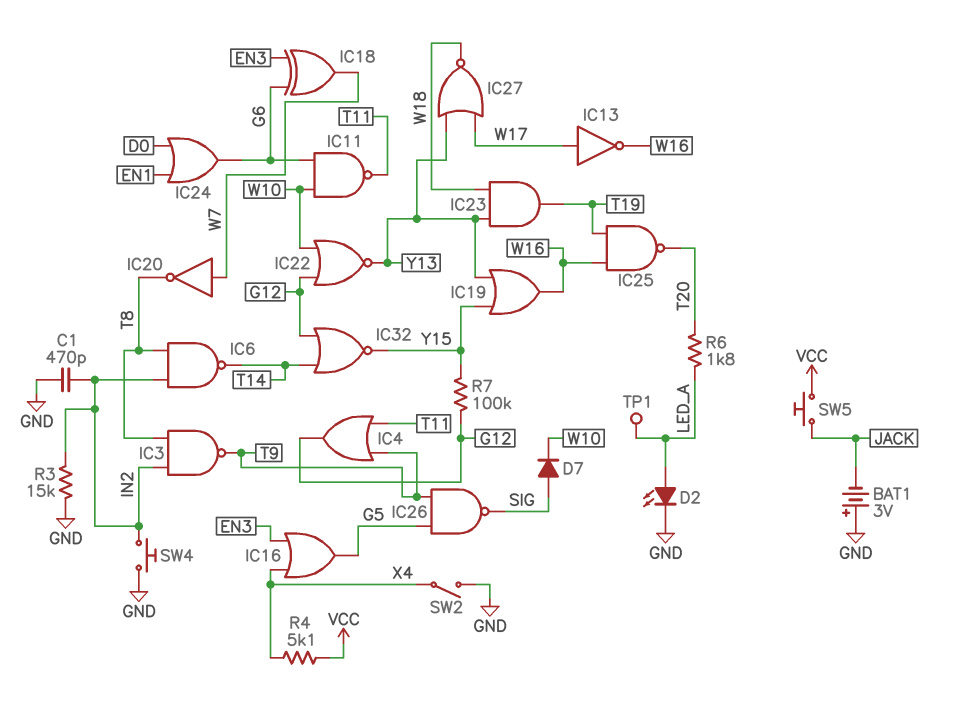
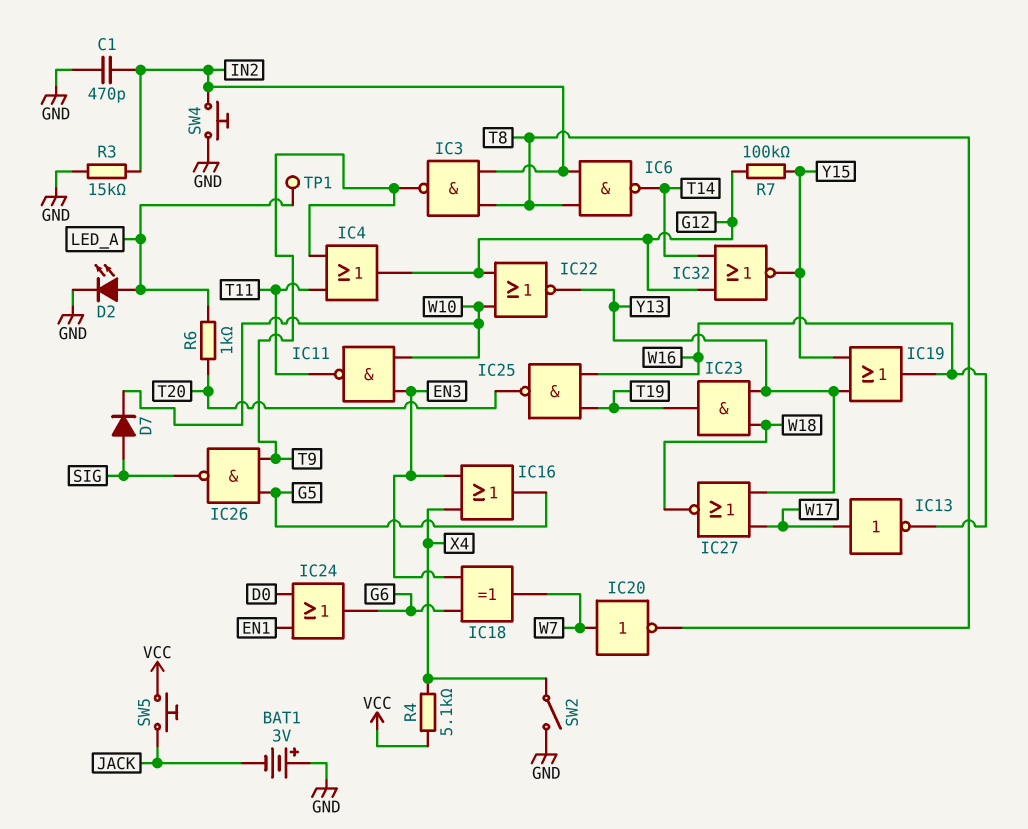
IC11: NAND (in G6, in W10, out T11) -> NAND (in EN3, in W10, out T11)
R6: 1.8k (LED_A, T20) -> 1k (LED_A, T20)

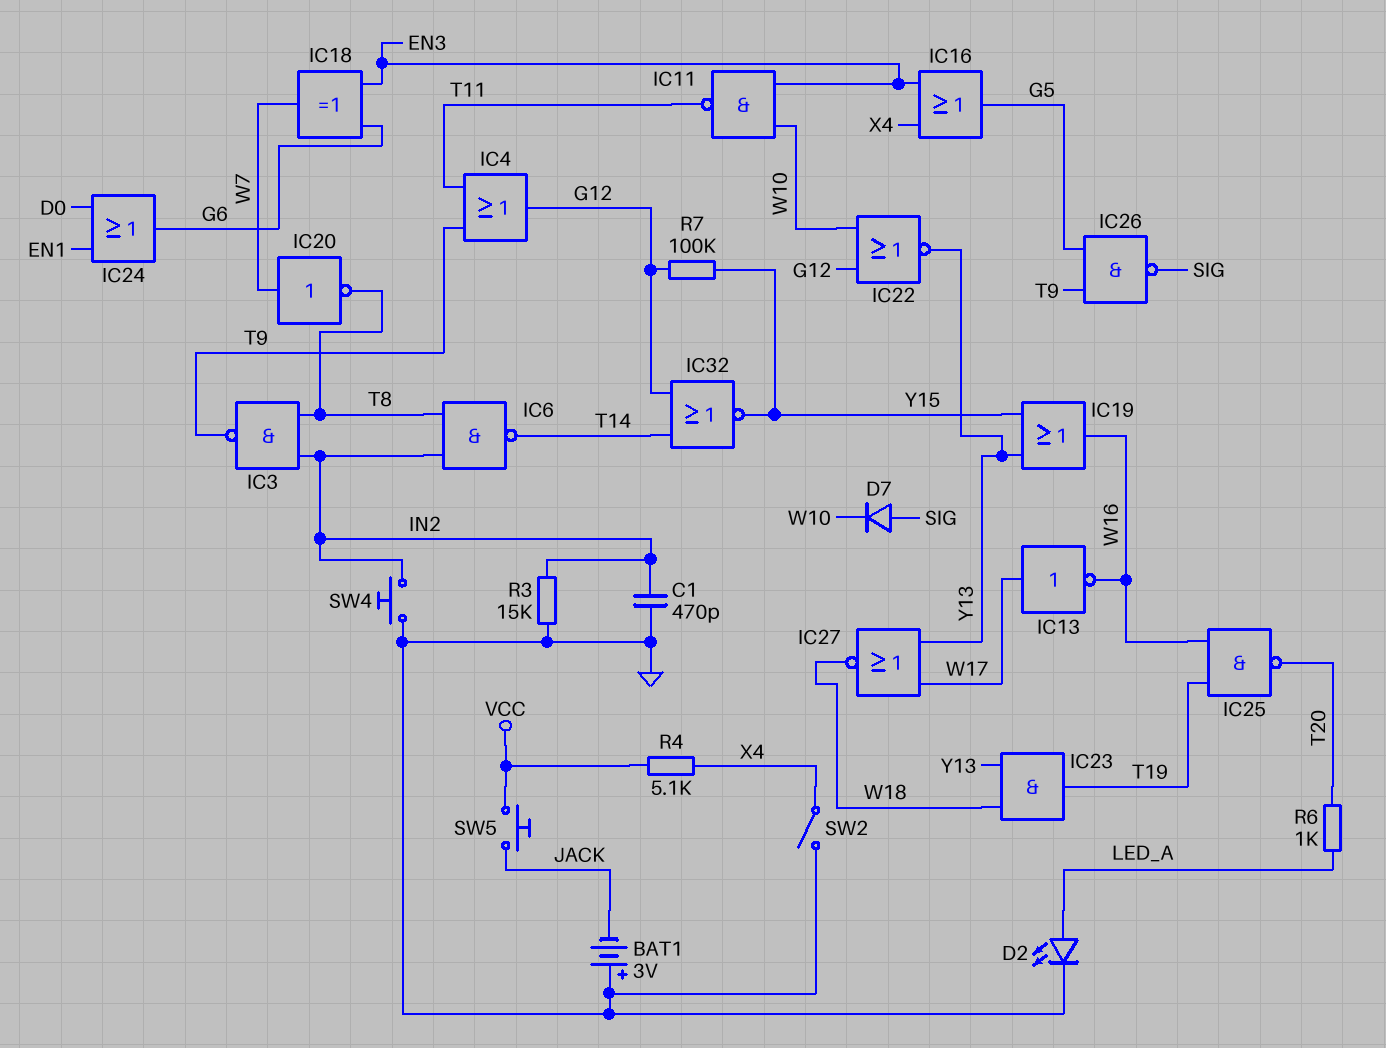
TP1: test point (LED_A) -> none

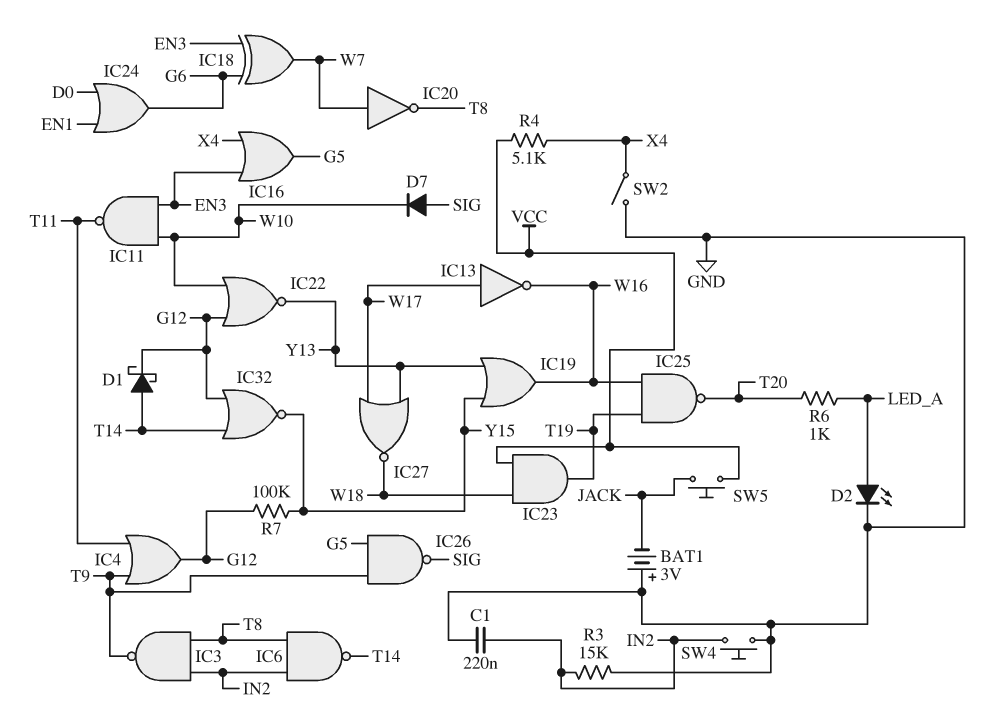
C1: 470pF (GND, IN2) -> 220nF (GND, IN2)
D1: none -> schottky (A T14, K G12)
IC23: AND (in W18, in Y13, out T19) -> AND (in VCC, in W18, out T19)

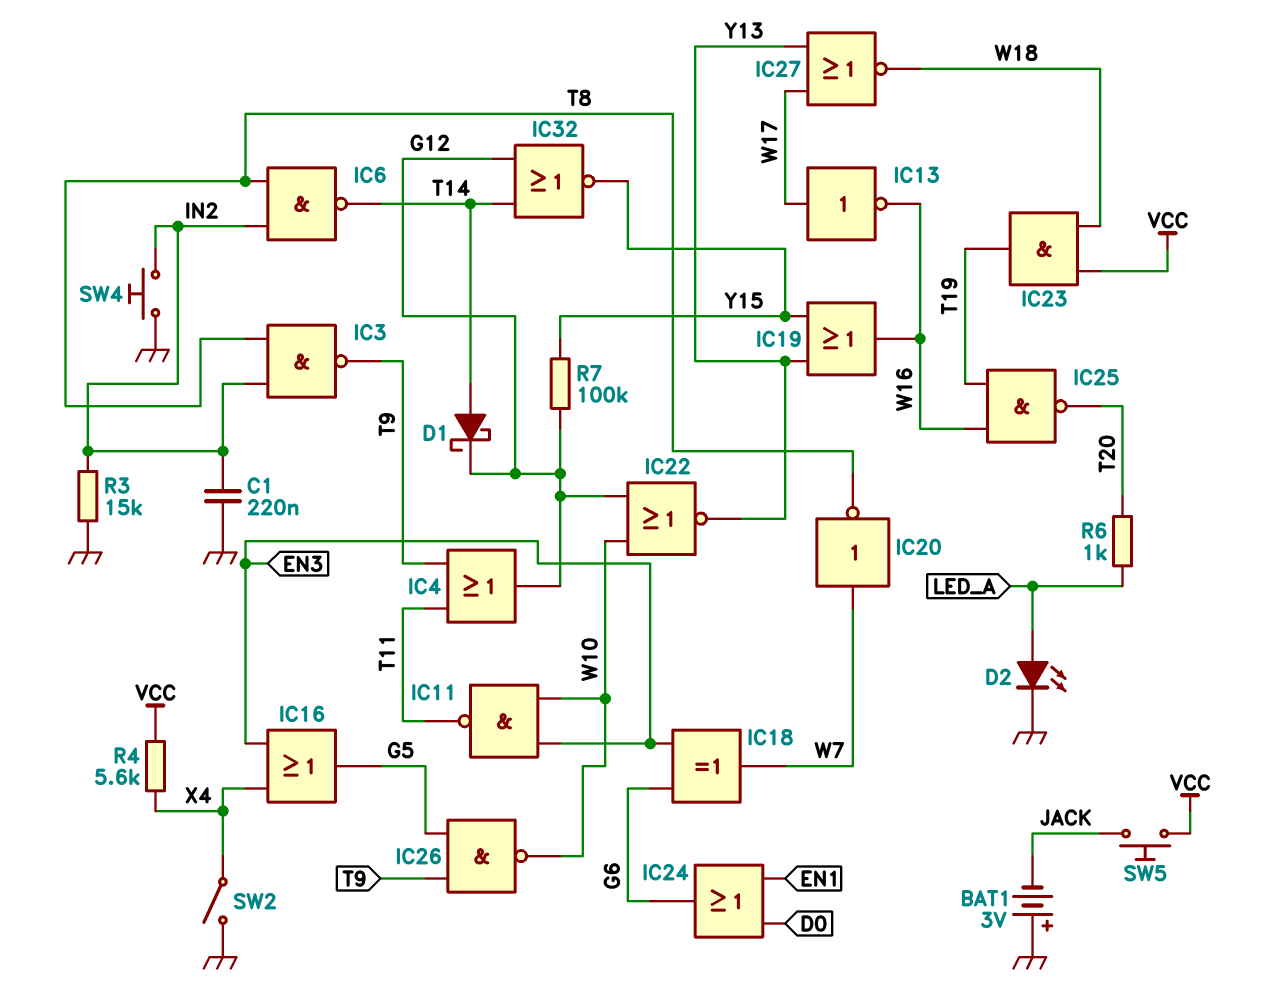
D7: diode (A SIG, K W10) -> none
IC26: NAND (in G5, in T9, out SIG) -> NAND (in G5, in T9, out W10)
R4: 5.1k (VCC, X4) -> 5.6k (VCC, X4)

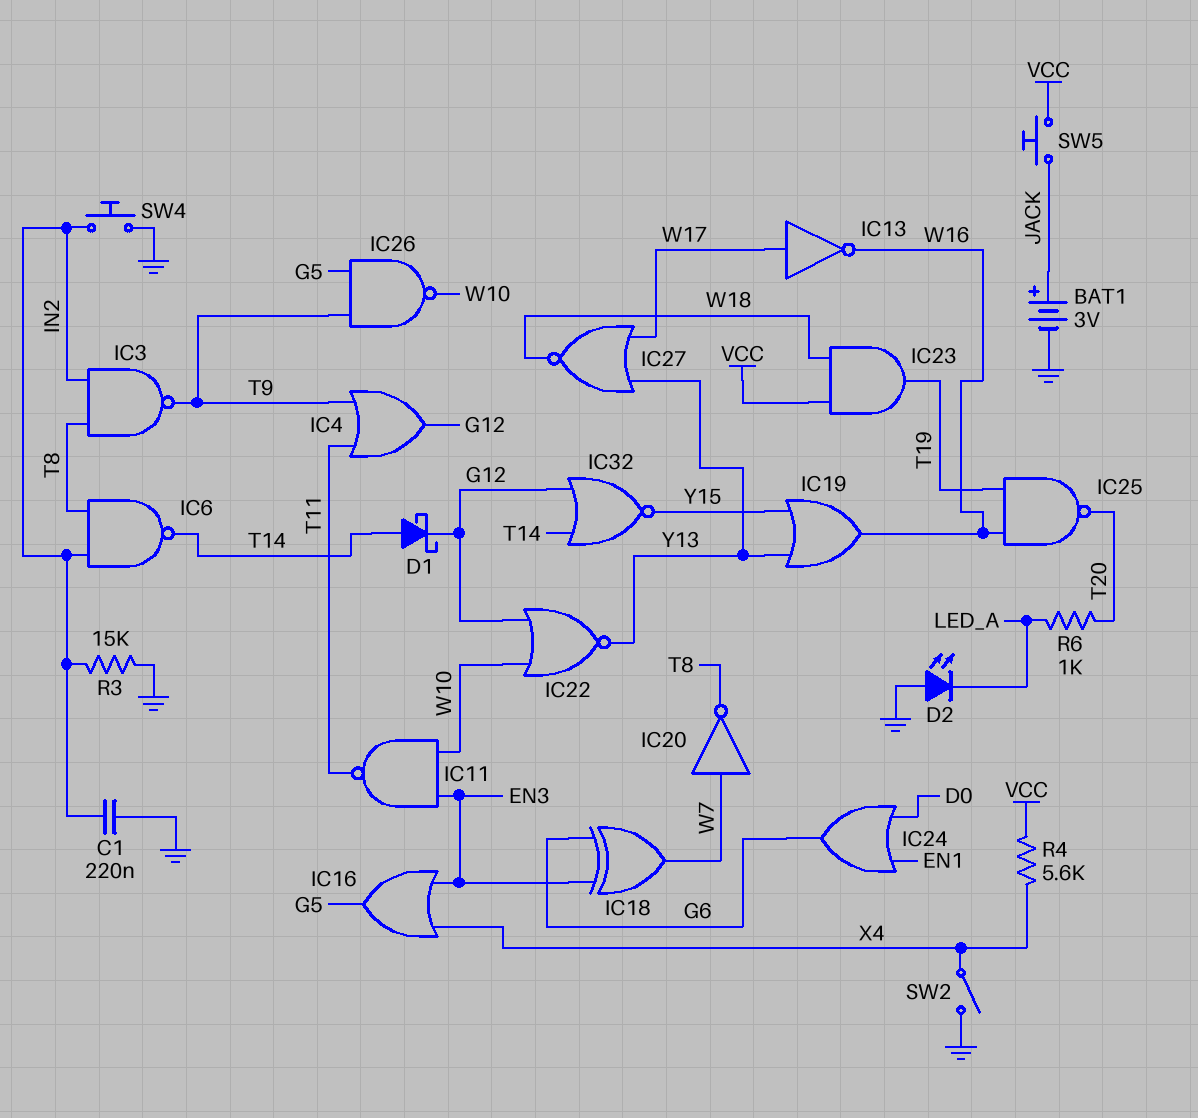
BAT1: 3V (plus GND, minus JACK) -> 3V (plus JACK, minus GND)
D2: LED (A LED_A, K GND) -> LED (A GND, K LED_A)
R7: 100k (G12, Y15) -> none

